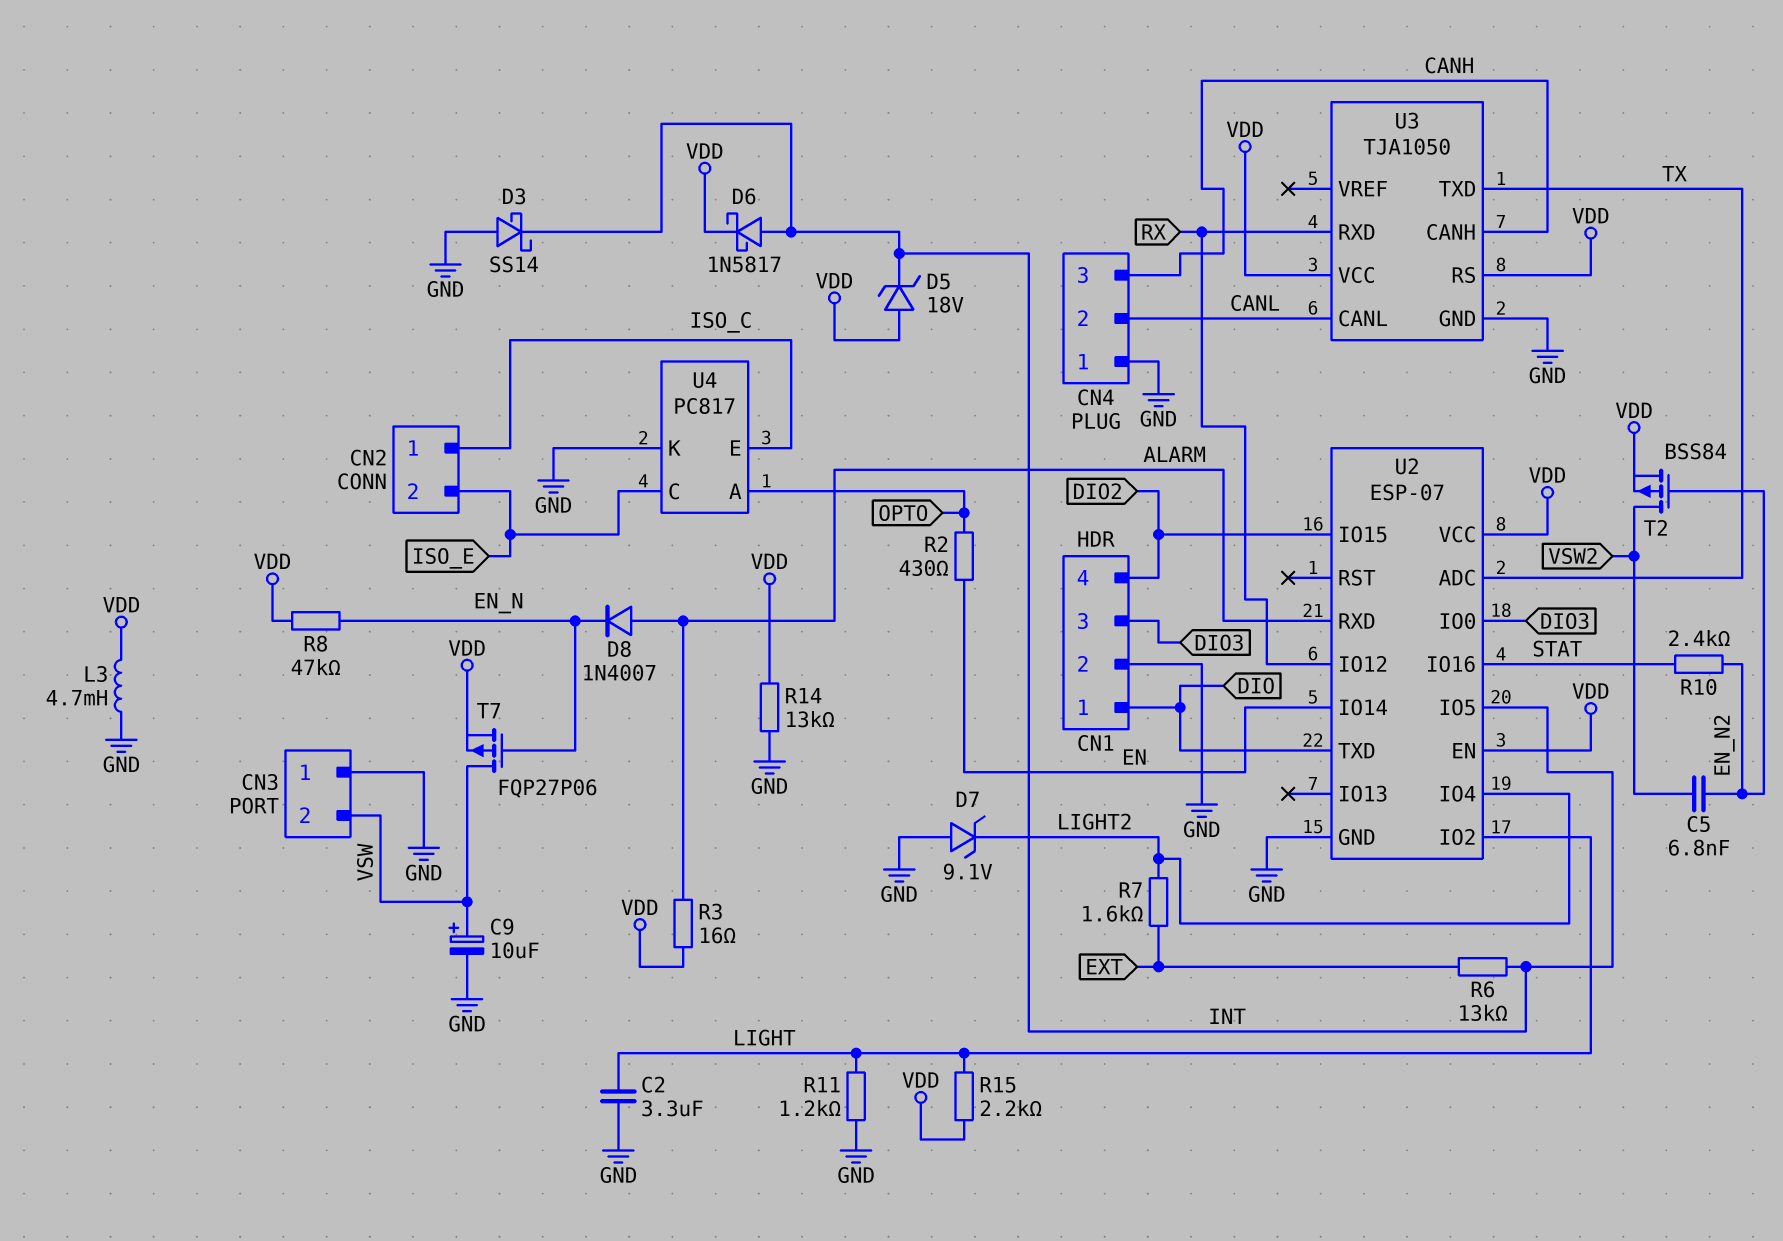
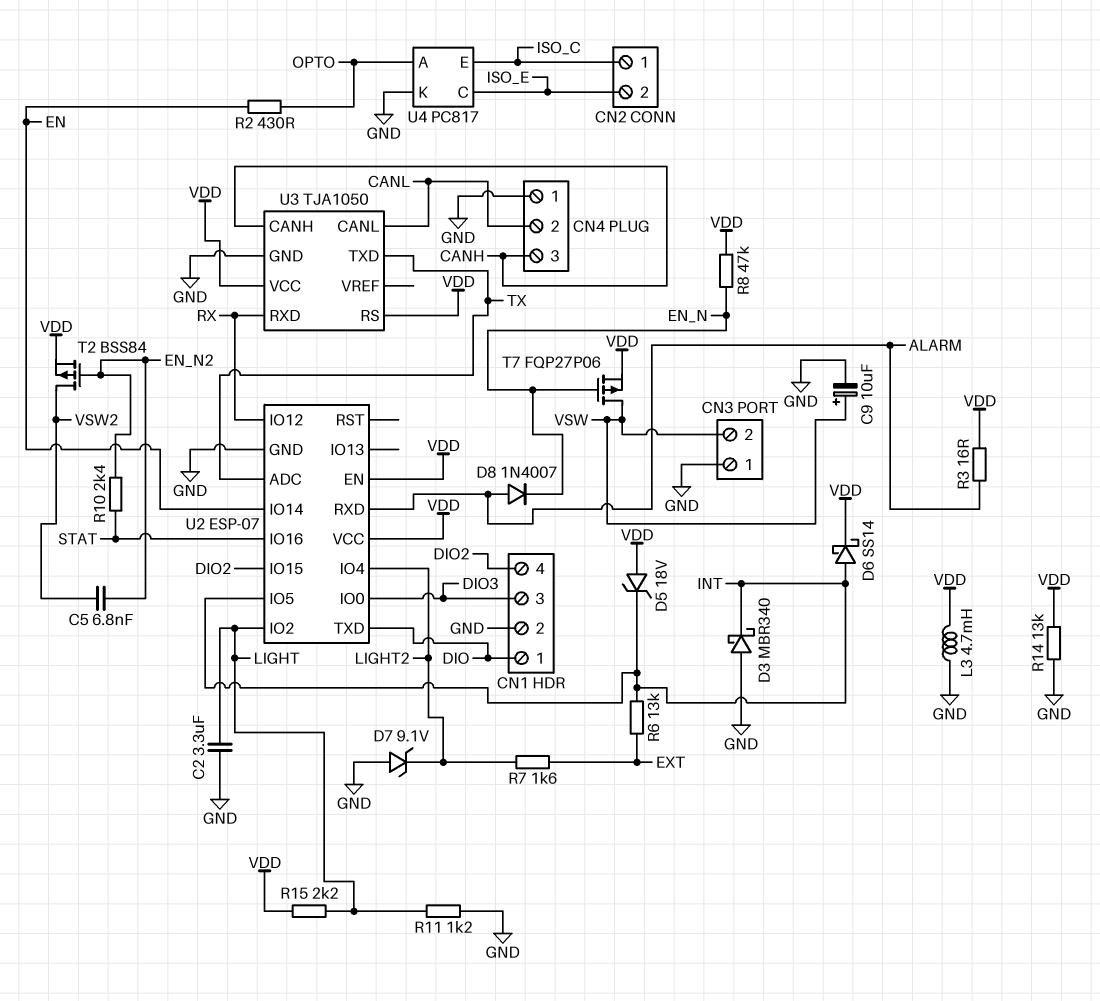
D3: schottky SS14 (A GND, K INT) -> schottky MBR340 (A GND, K INT)
D6: schottky 1N5817 (A INT, K VDD) -> schottky SS14 (A INT, K VDD)

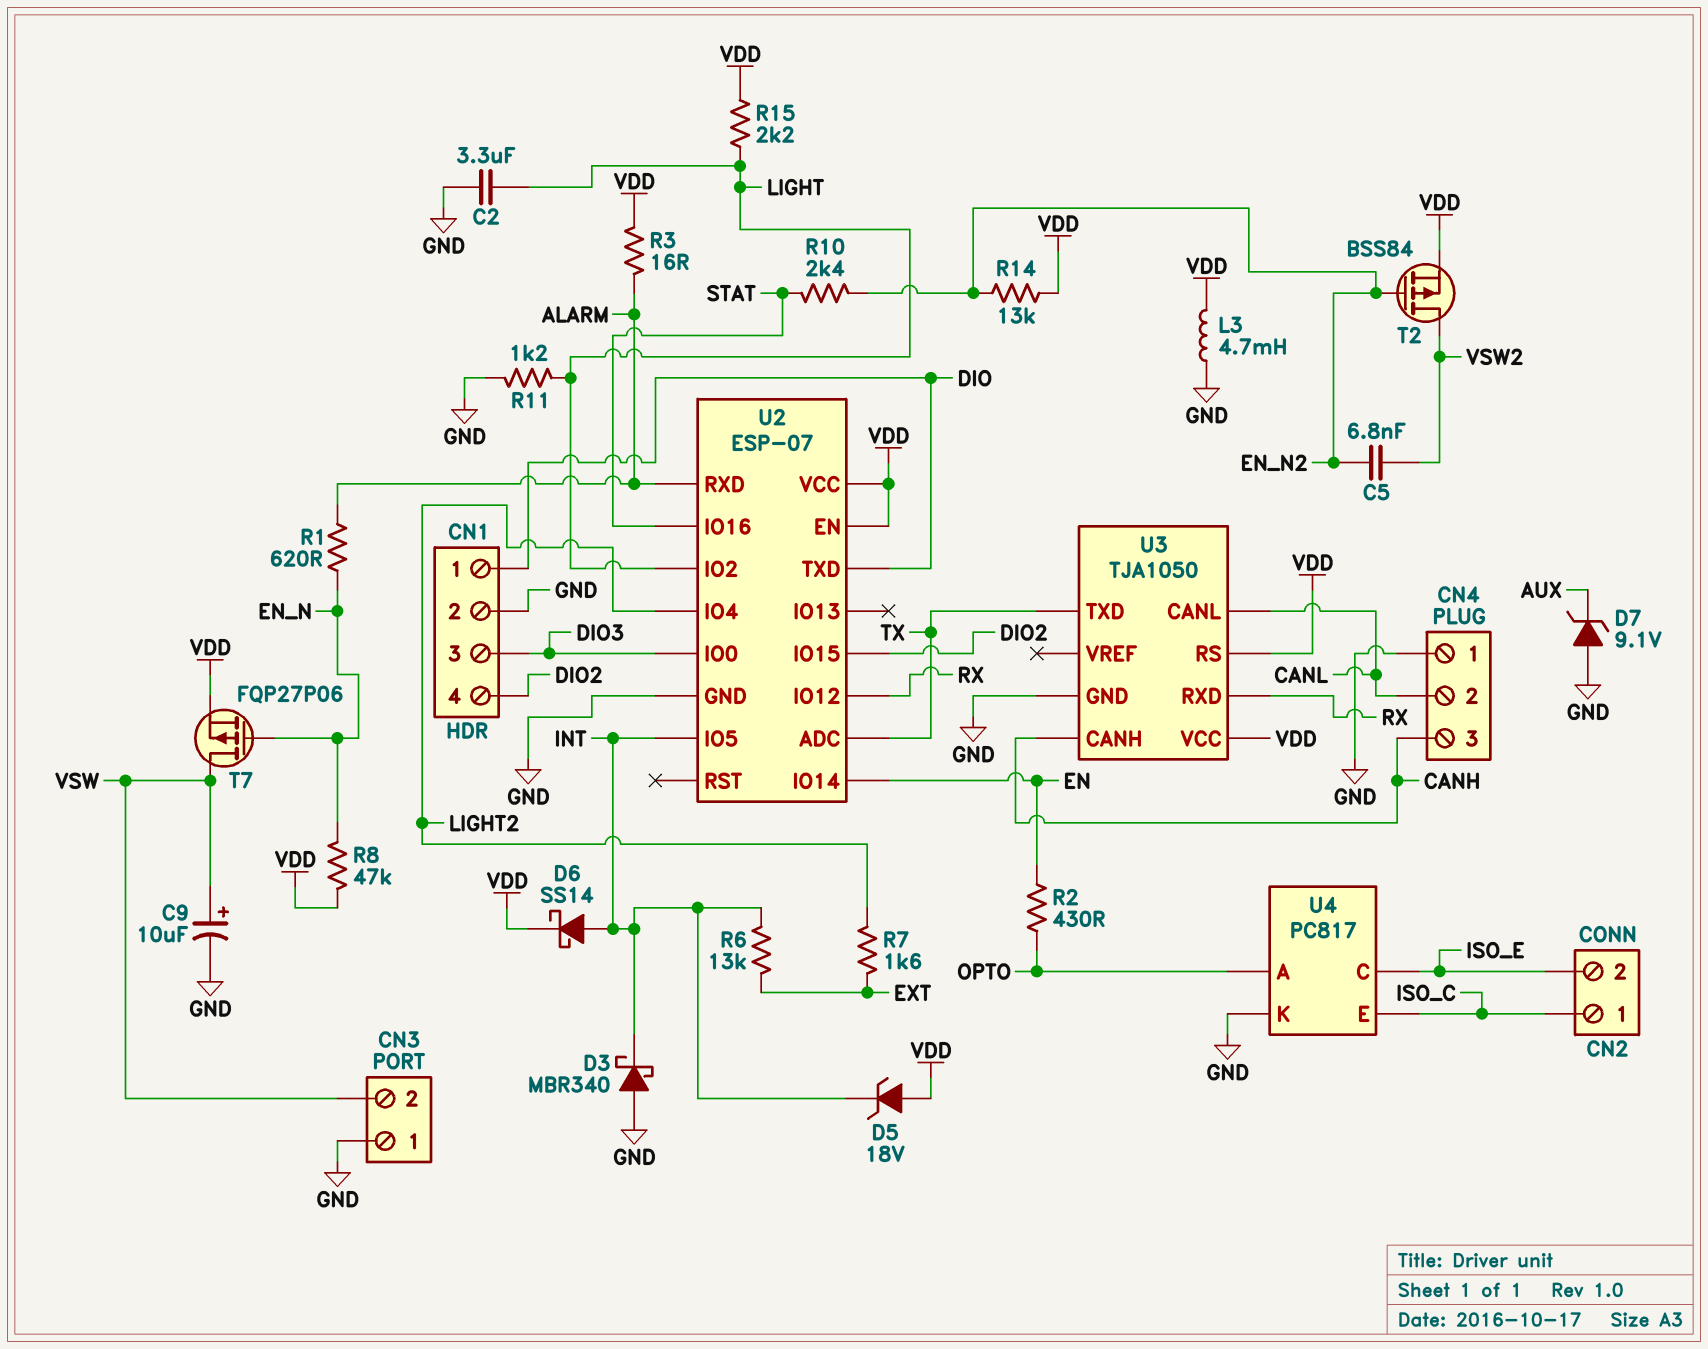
D7: zener 9.1V (A GND, K LIGHT2) -> zener 9.1V (A GND, K AUX)
D8: diode 1N4007 (A ALARM, K EN_N) -> none
R1: none -> 620 (ALARM, EN_N)
R14: 13k (GND, VDD) -> 13k (EN_N2, VDD)

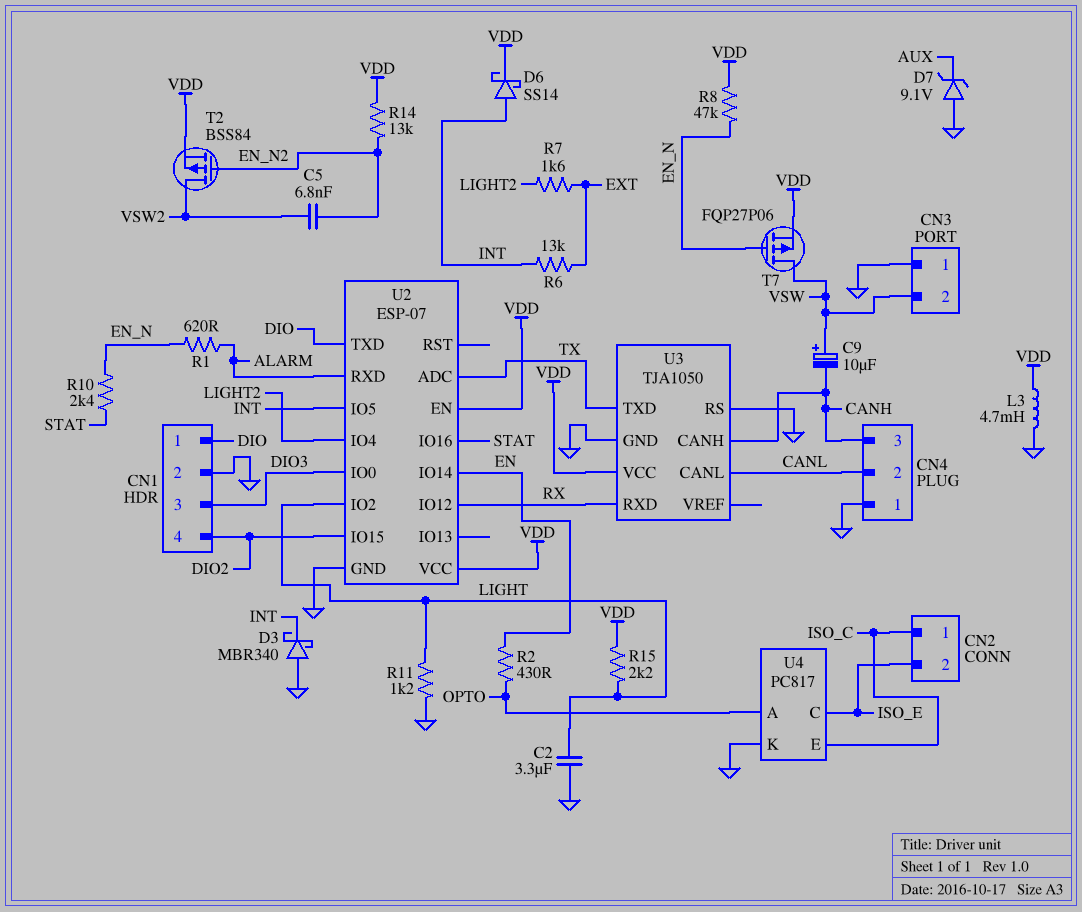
C9: 10uF (plus VSW, minus GND) -> 10uF (plus VSW, minus CANH)
D5: zener 18V (A VDD, K INT) -> none
R3: 16 (ALARM, VDD) -> none
R10: 2.4k (EN_N2, STAT) -> 2.4k (EN_N, STAT)
U3 pin RS: VDD -> GND

